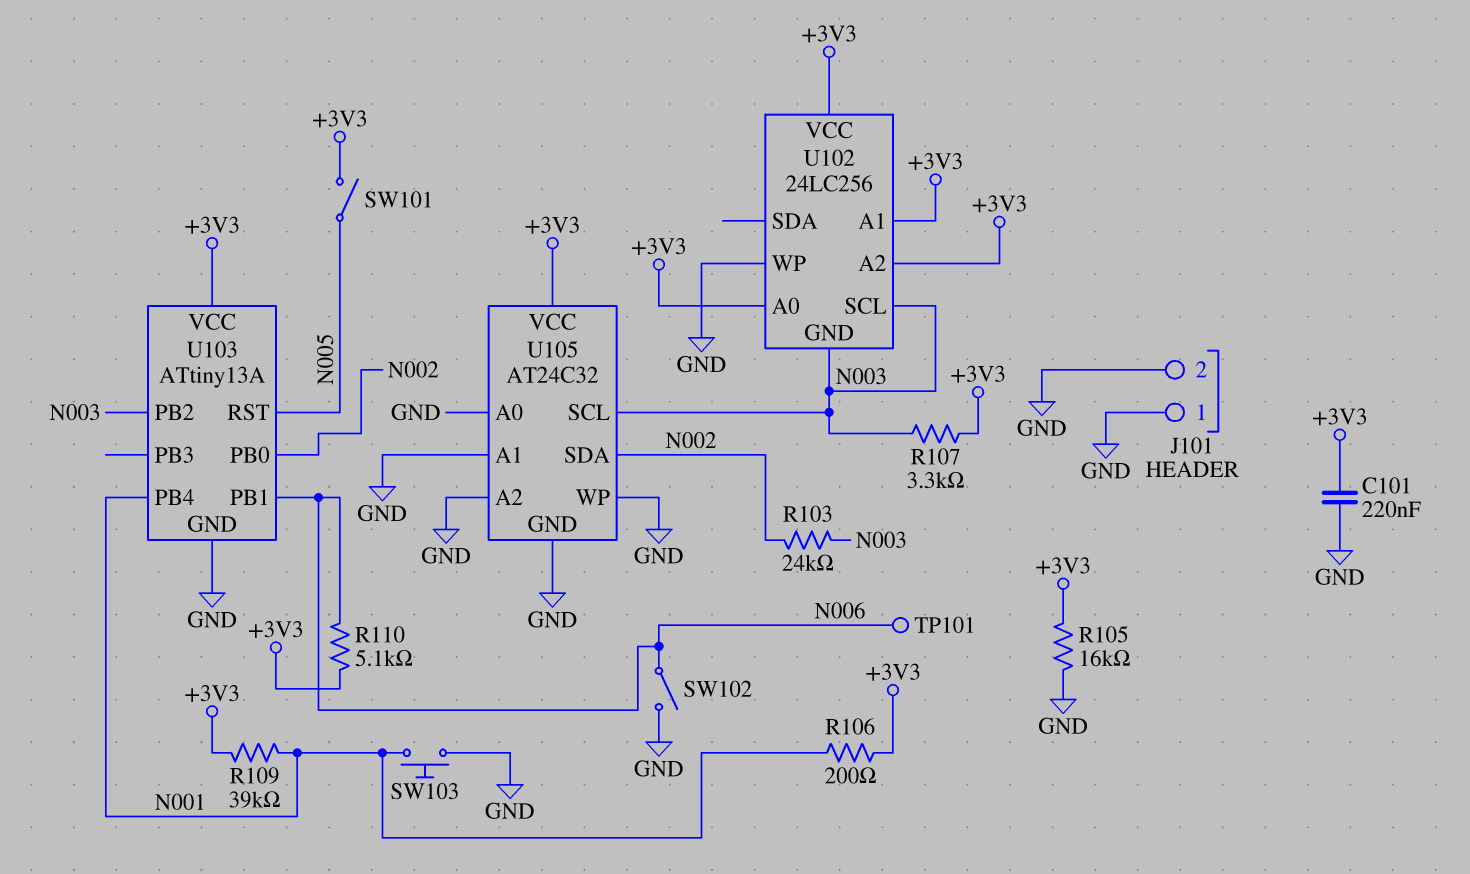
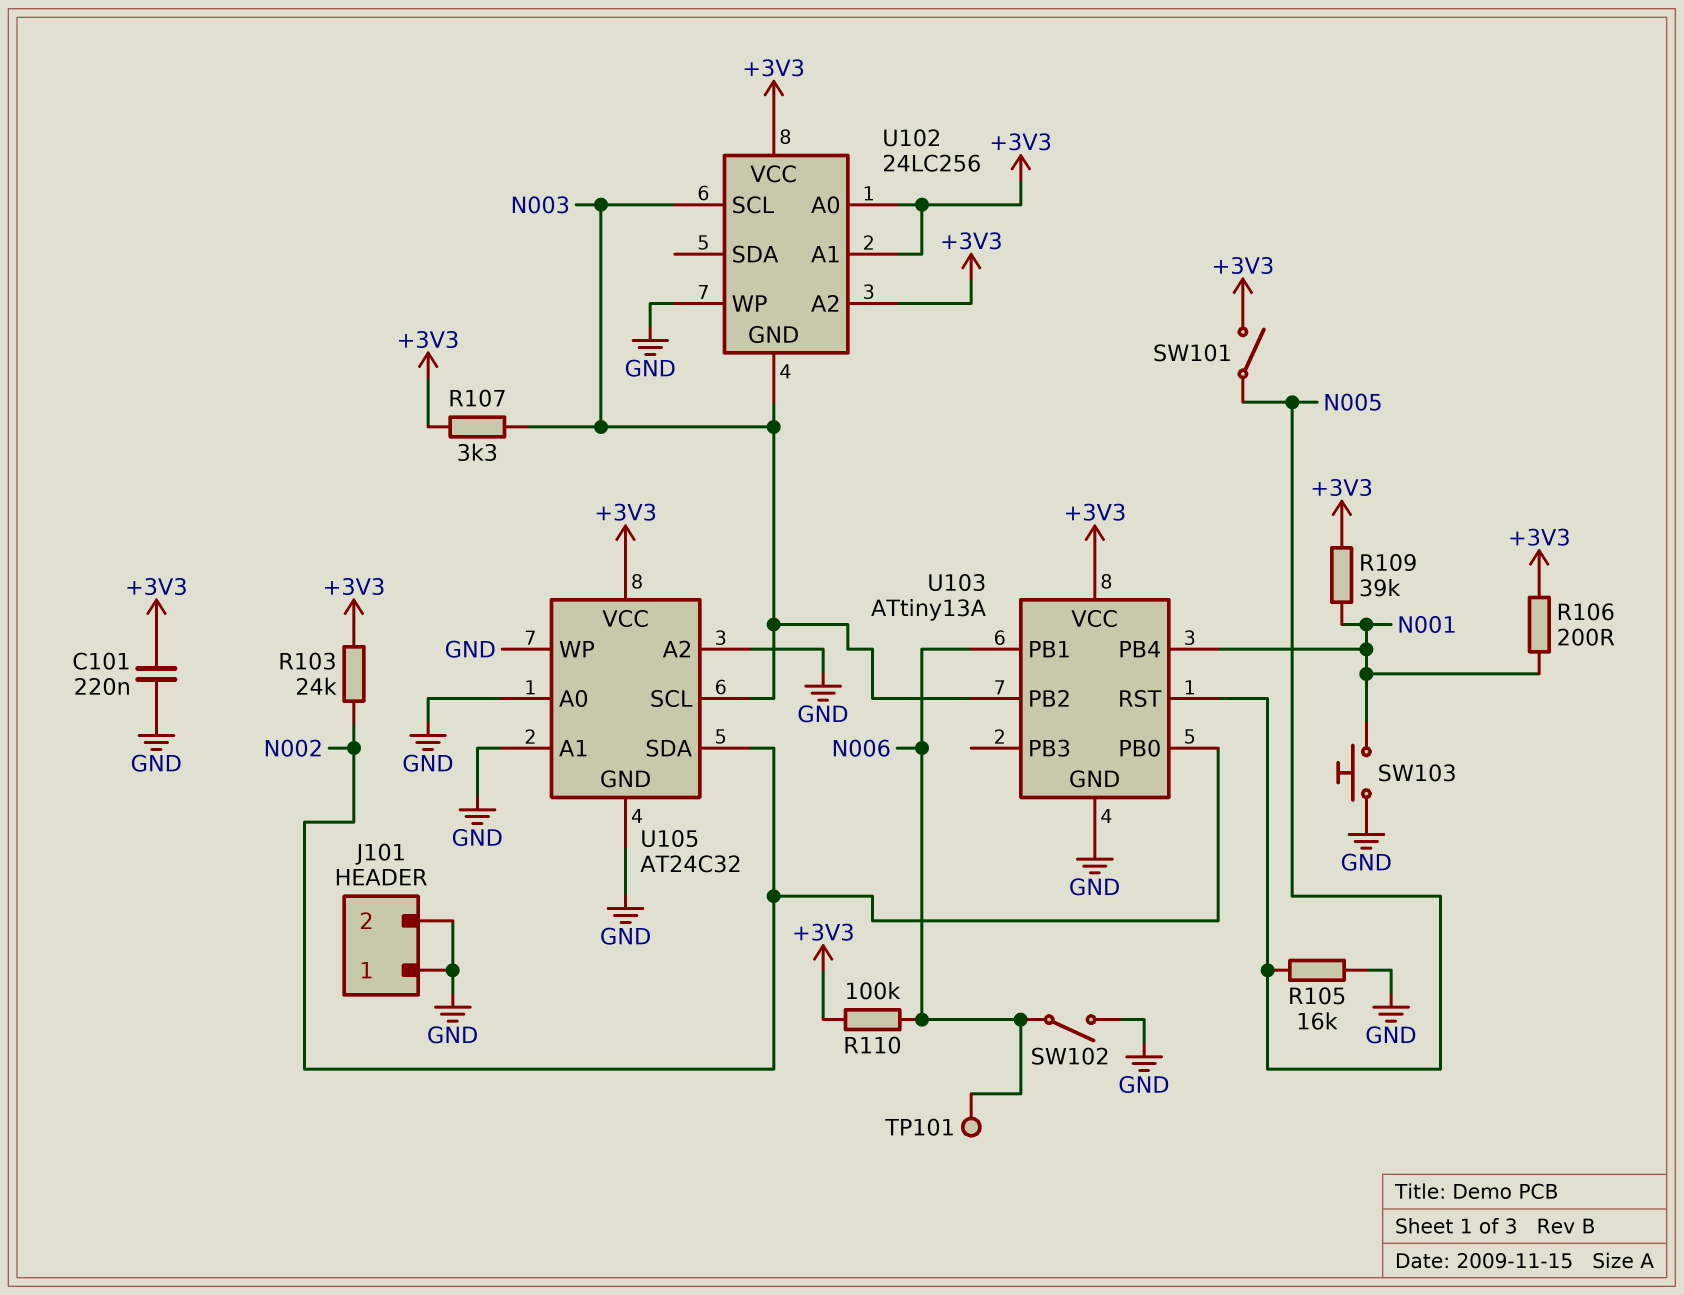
R103: 24k (N002, N003) -> 24k (+3V3, N002)
R105: 16k (+3V3, GND) -> 16k (GND, N005)
R110: 5.1k (+3V3, N006) -> 100k (+3V3, N006)

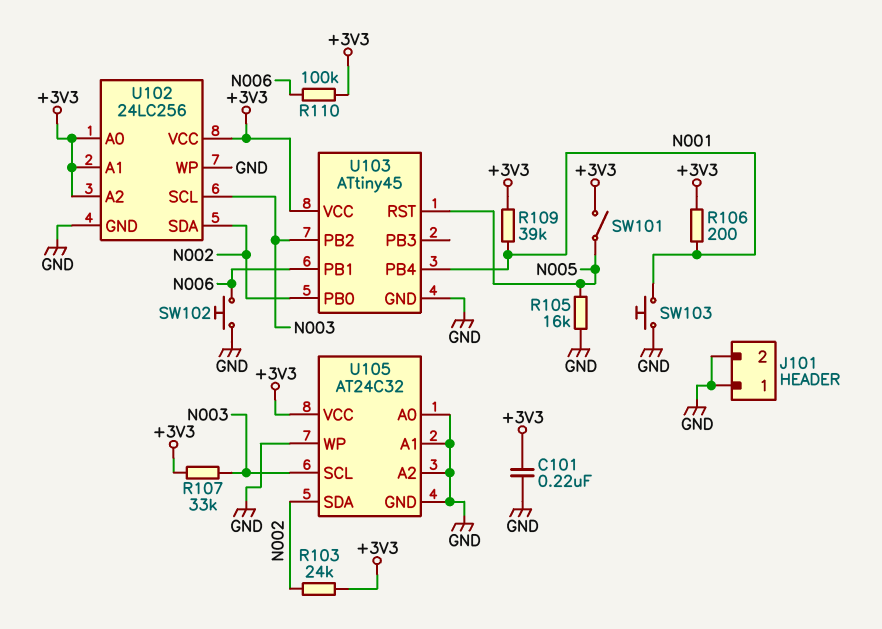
R107: 3.3k (+3V3, N003) -> 33k (+3V3, N003)
SW102: switch (GND, N006) -> button (GND, N006)
TP101: test point (N006) -> none
U102 pin GND: N003 -> GND
U102 pin SDA: none -> N002
U103: ATtiny13A -> ATtiny45

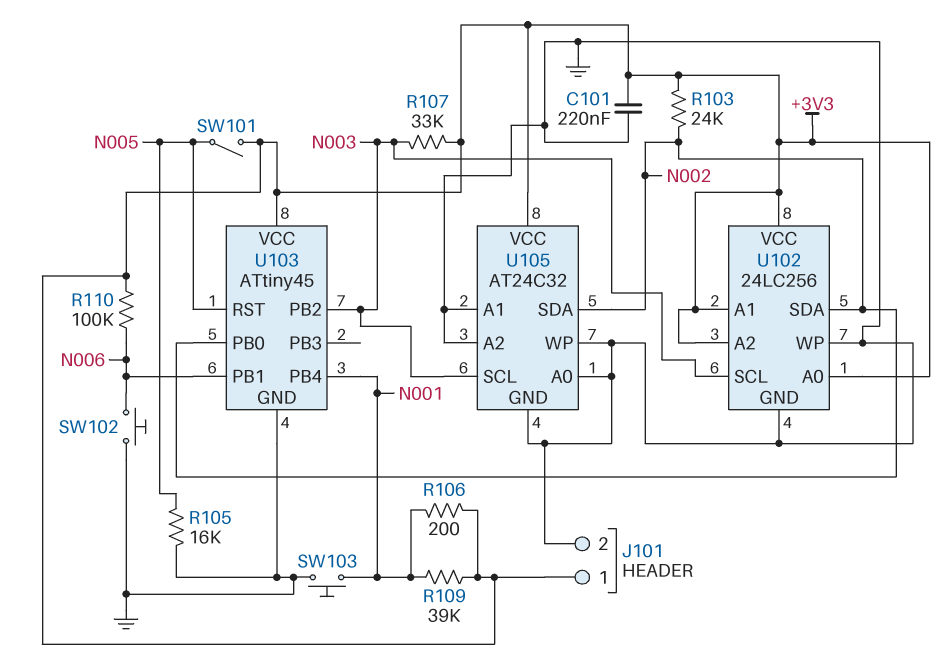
J101 pin 1: GND -> +3V3

